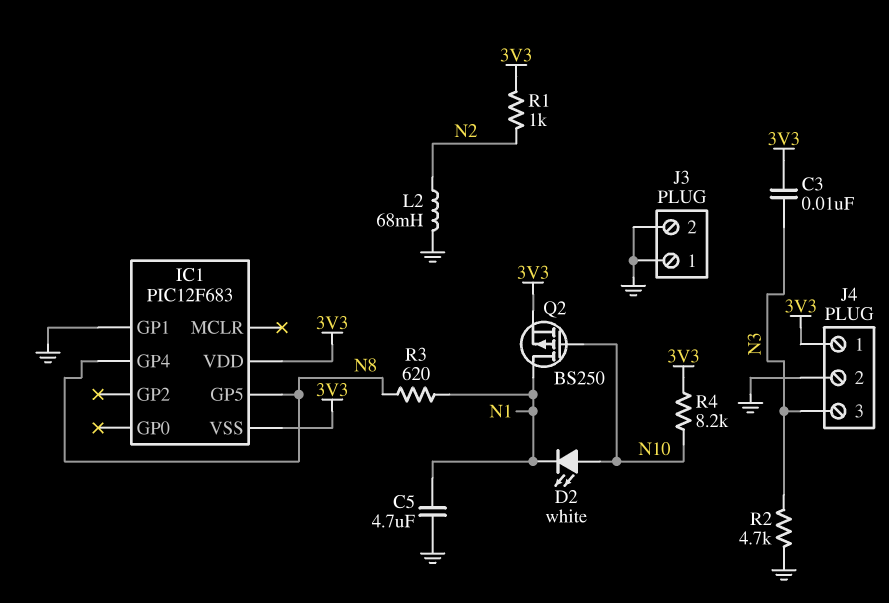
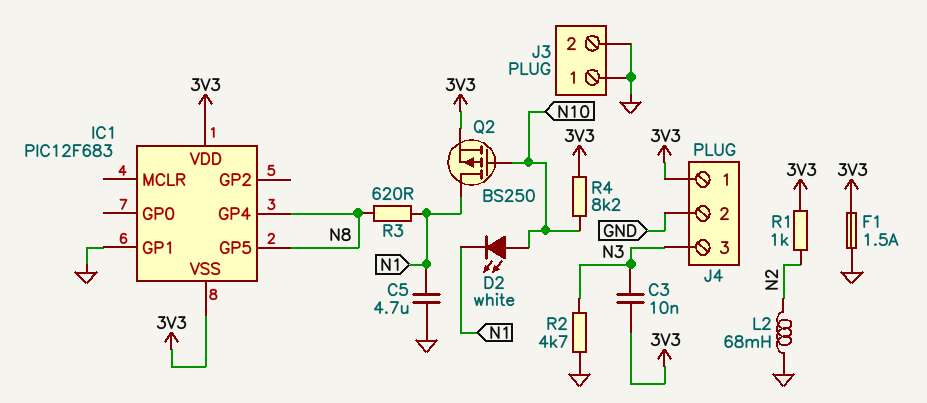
F1: none -> 1.5A (3V3, GND)

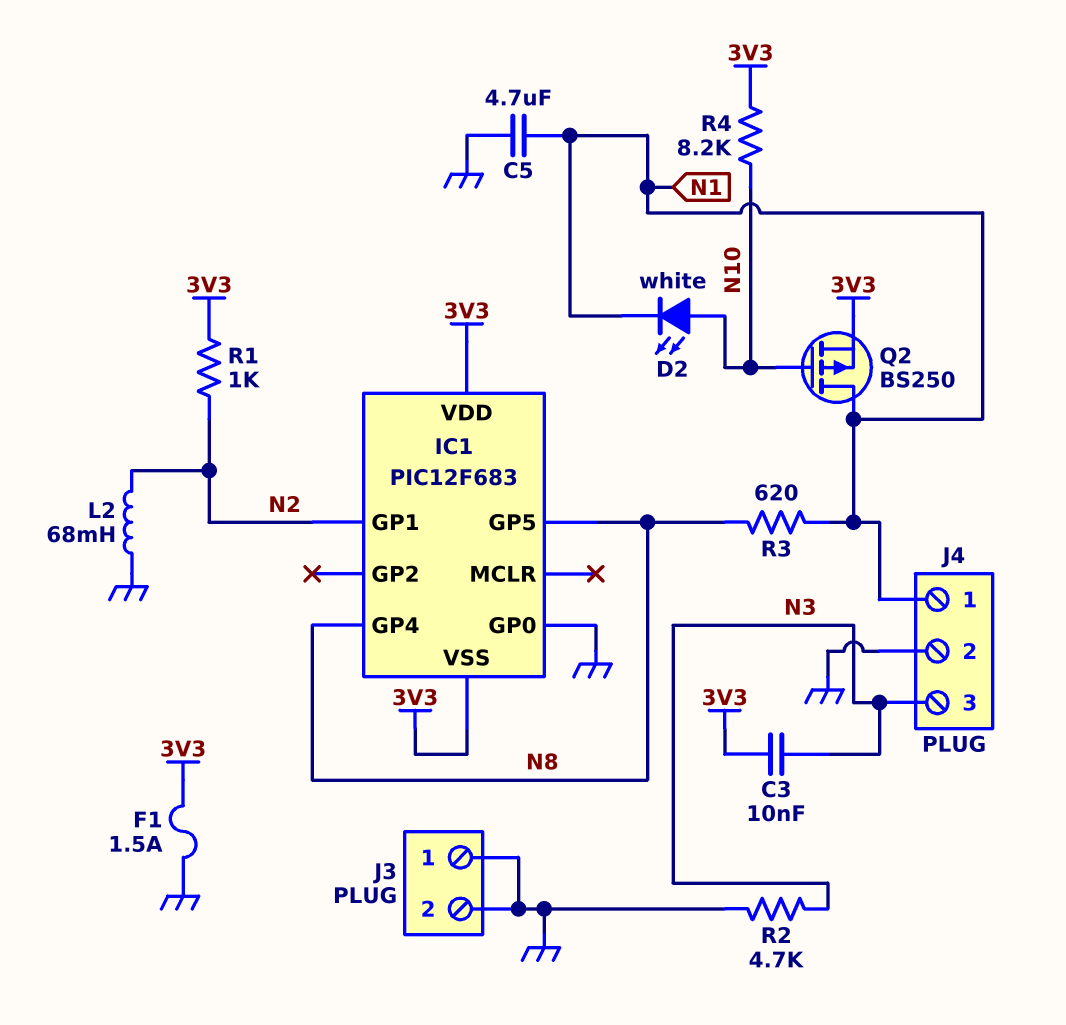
IC1 pin GP0: none -> GND
IC1 pin GP1: GND -> N2
J4 pin 1: 3V3 -> N1

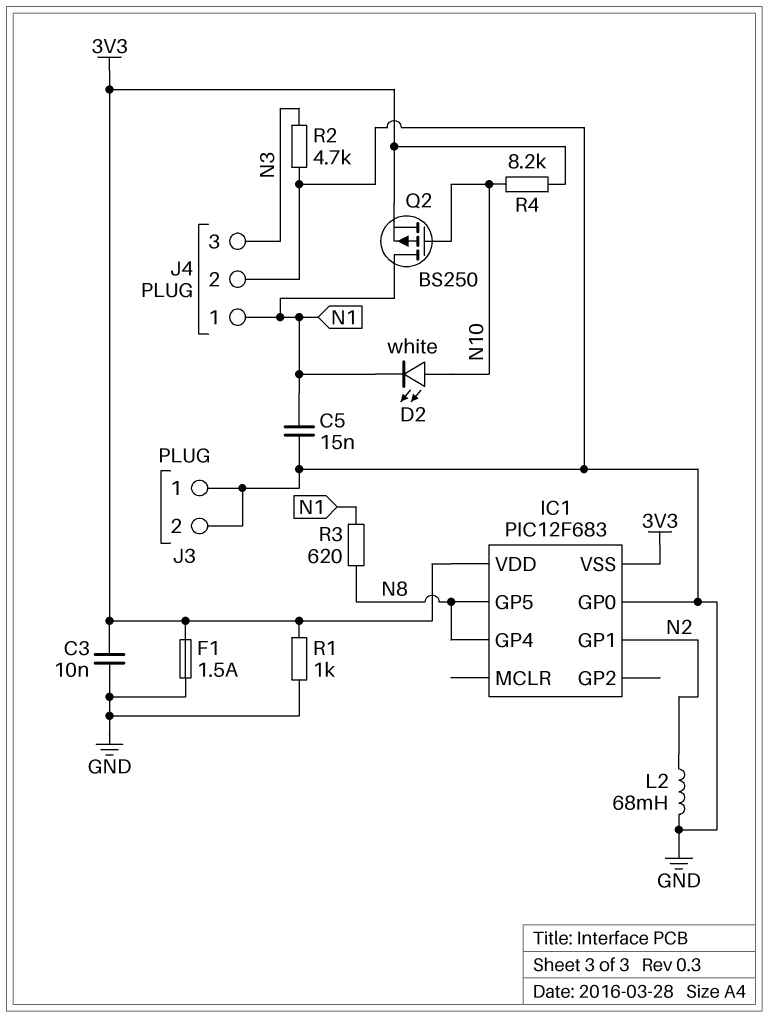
C3: 10nF (3V3, N3) -> 10nF (3V3, GND)
C5: 4.7uF (GND, N1) -> 15nF (GND, N1)
R1: 1k (3V3, N2) -> 1k (3V3, GND)

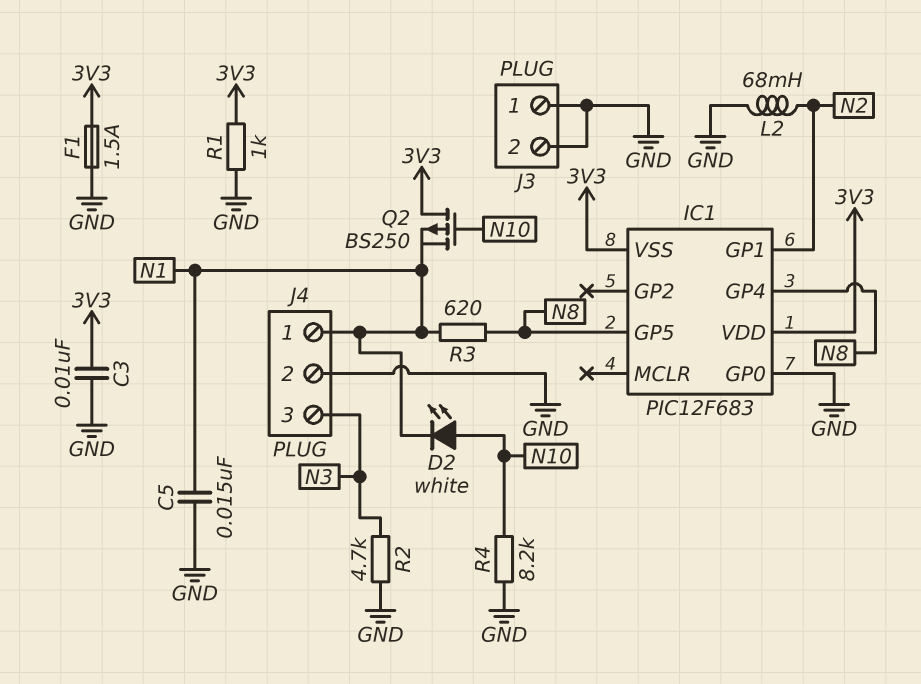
Q2: PMOS BS250 (G N10, D N1, S 3V3) -> PMOS BS250 (G N10, D 3V3, S N1)
R4: 8.2k (3V3, N10) -> 8.2k (GND, N10)

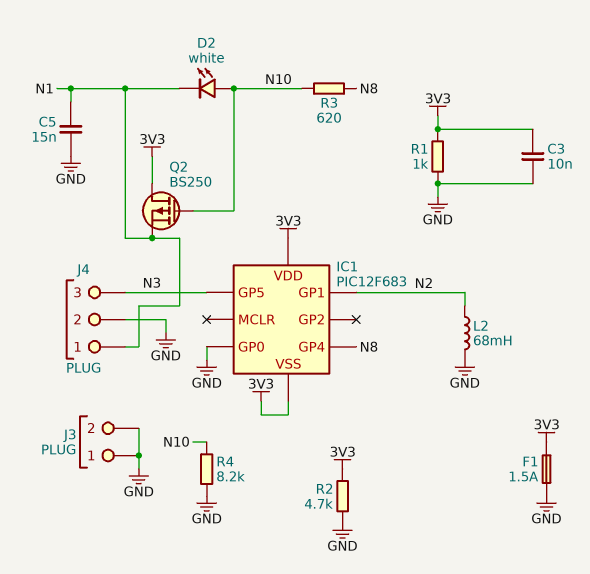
IC1 pin GP5: N8 -> N3
R2: 4.7k (GND, N3) -> 4.7k (3V3, GND)
R3: 620 (N1, N8) -> 620 (N8, N10)

